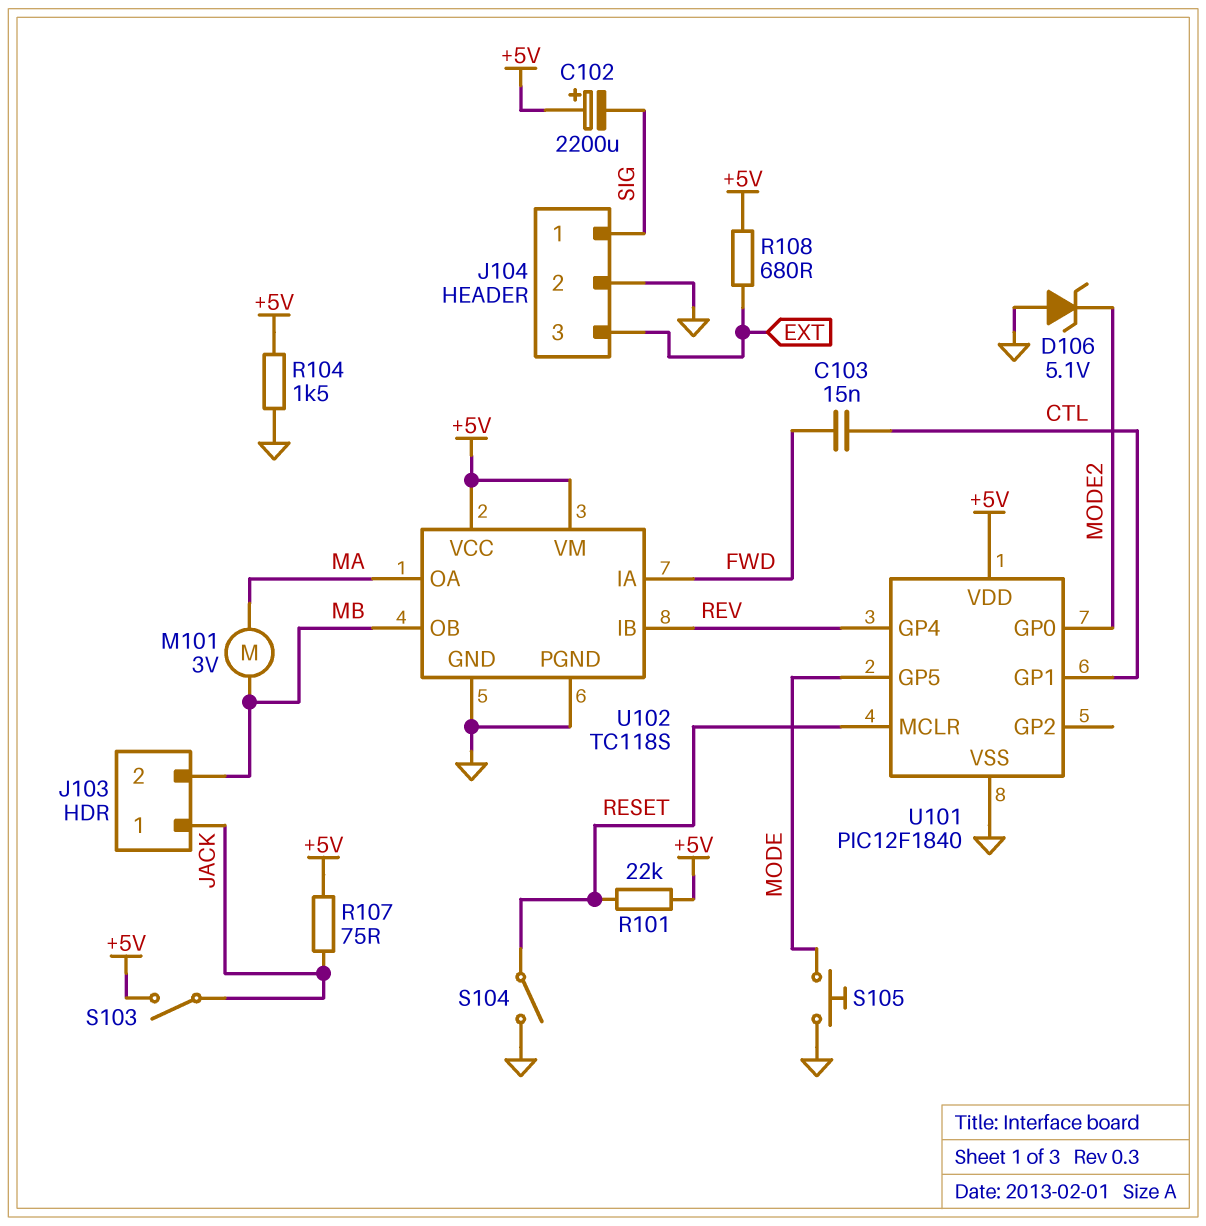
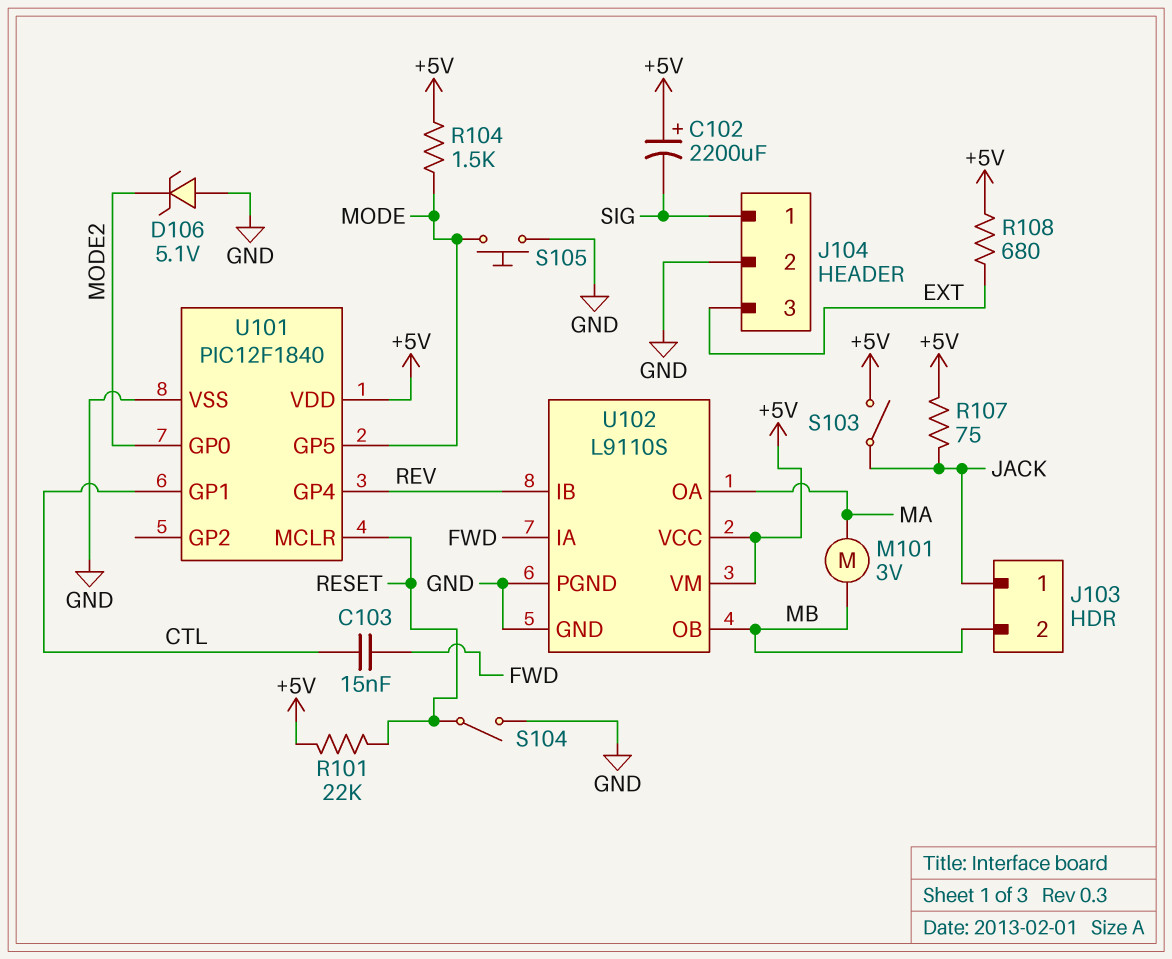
R104: 1.5k (+5V, GND) -> 1.5k (+5V, MODE)
U102: TC118S -> L9110S

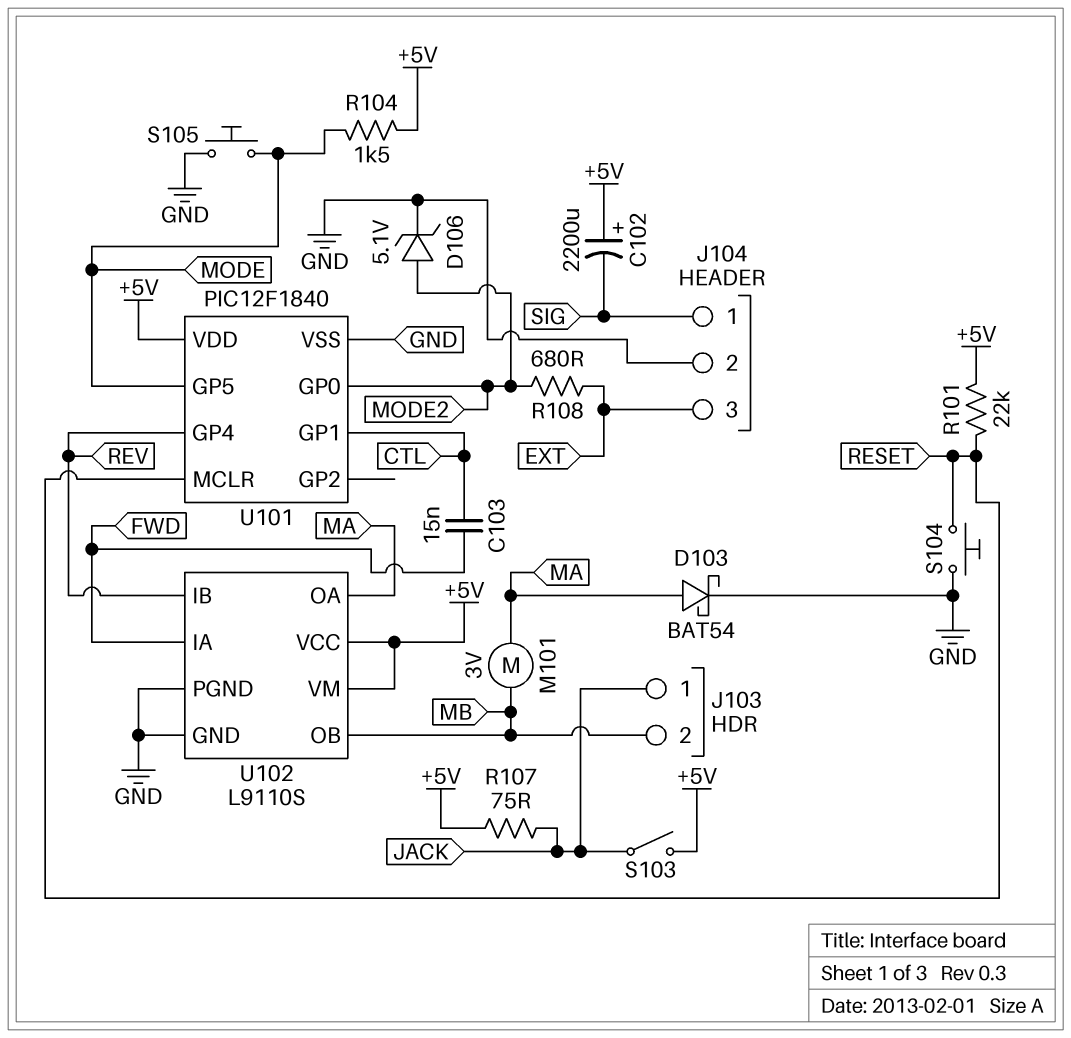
D103: none -> schottky BAT54 (A MA, K GND)
D106: zener 5.1V (A GND, K MODE2) -> zener 5.1V (A MODE2, K GND)
R108: 680 (+5V, EXT) -> 680 (EXT, MODE2)
S104: switch (GND, RESET) -> button (GND, RESET)

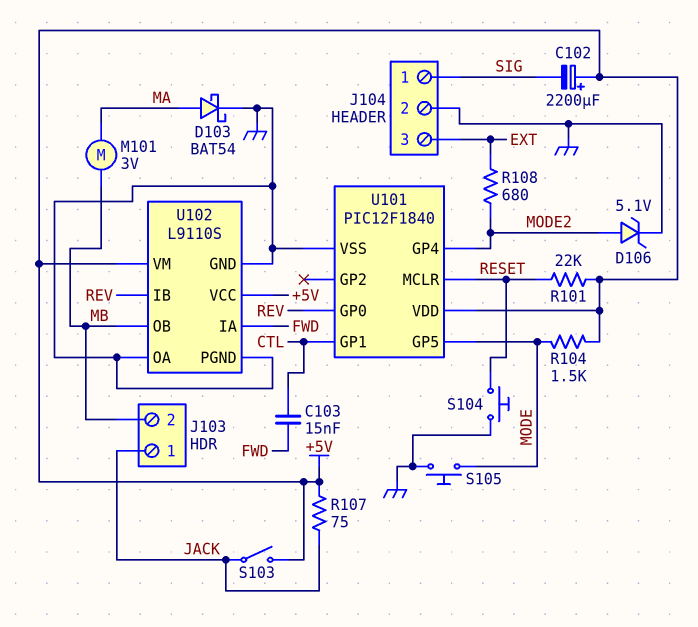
U101 pin GP0: MODE2 -> REV
U101 pin GP4: REV -> MODE2
U102 pin OA: MA -> GND

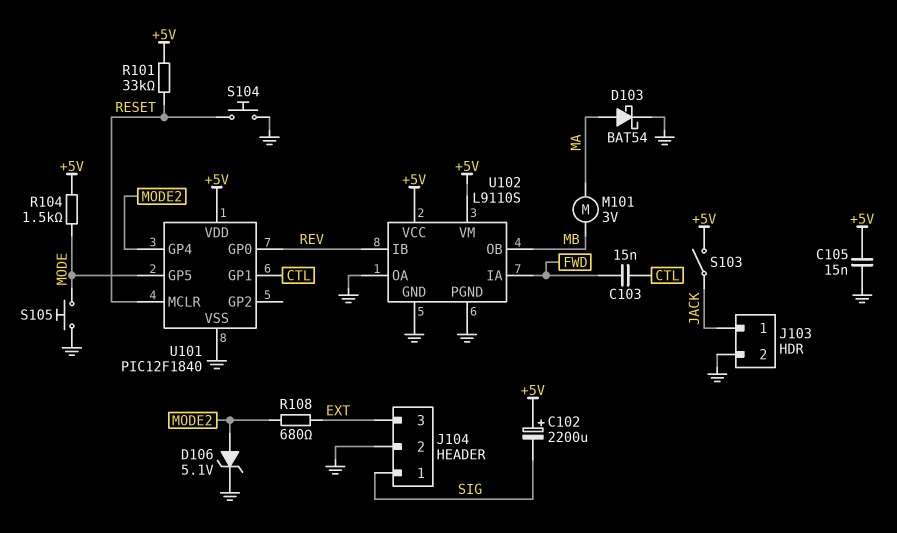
C105: none -> 15nF (+5V, GND)
J103 pin 2: MB -> GND
R101: 22k (+5V, RESET) -> 33k (+5V, RESET)
R107: 75 (+5V, JACK) -> none

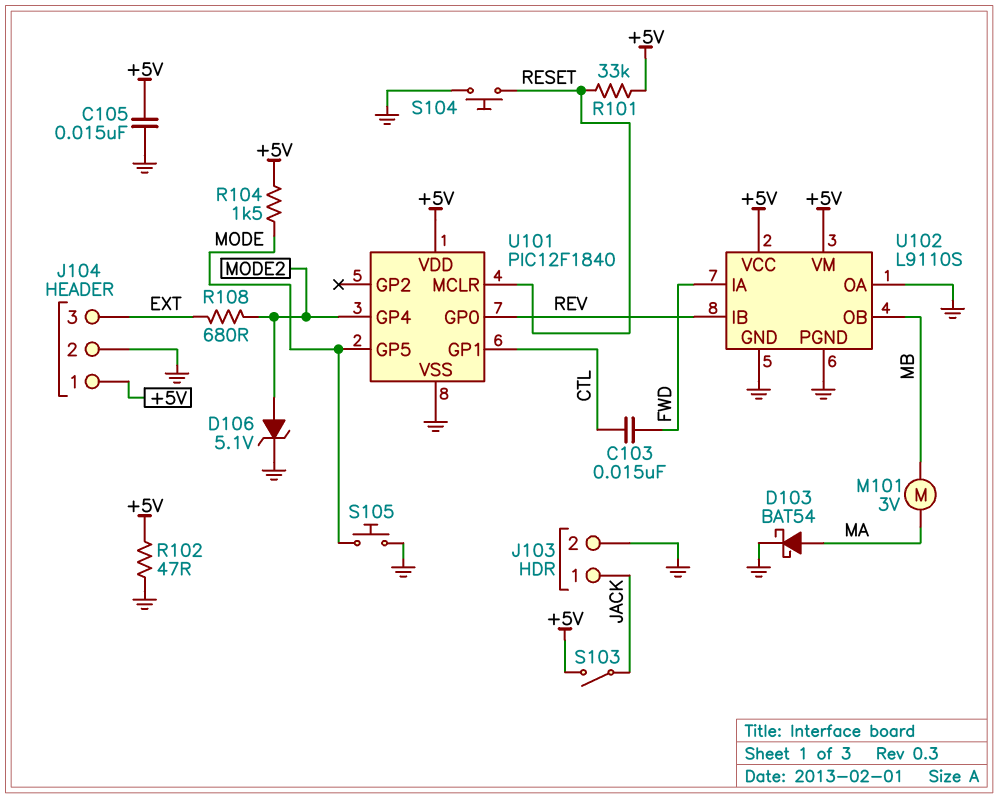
C102: 2200uF (plus +5V, minus SIG) -> none
J104 pin 1: SIG -> +5V
R102: none -> 47 (+5V, GND)

